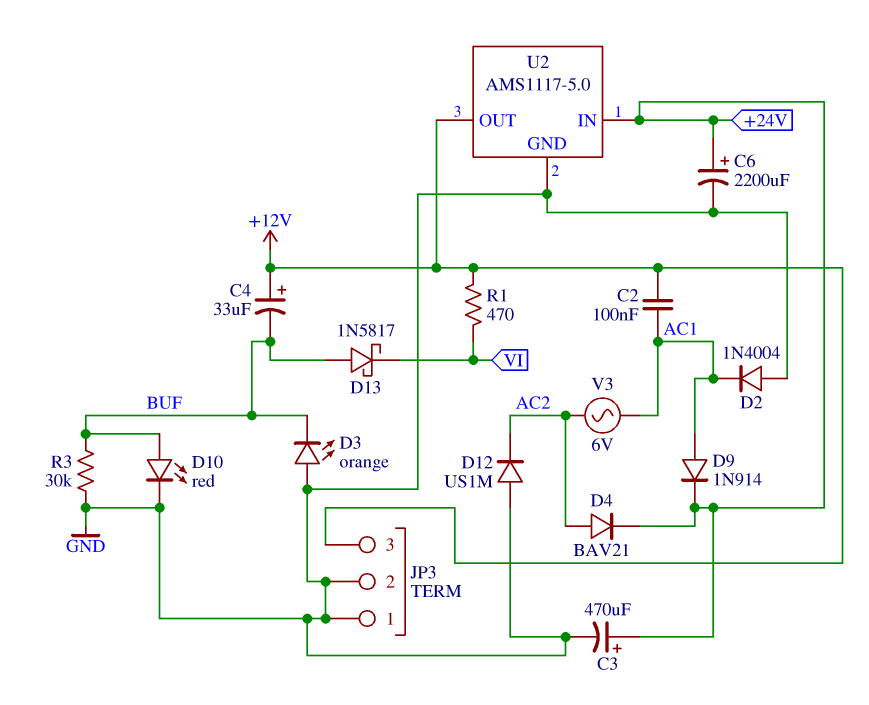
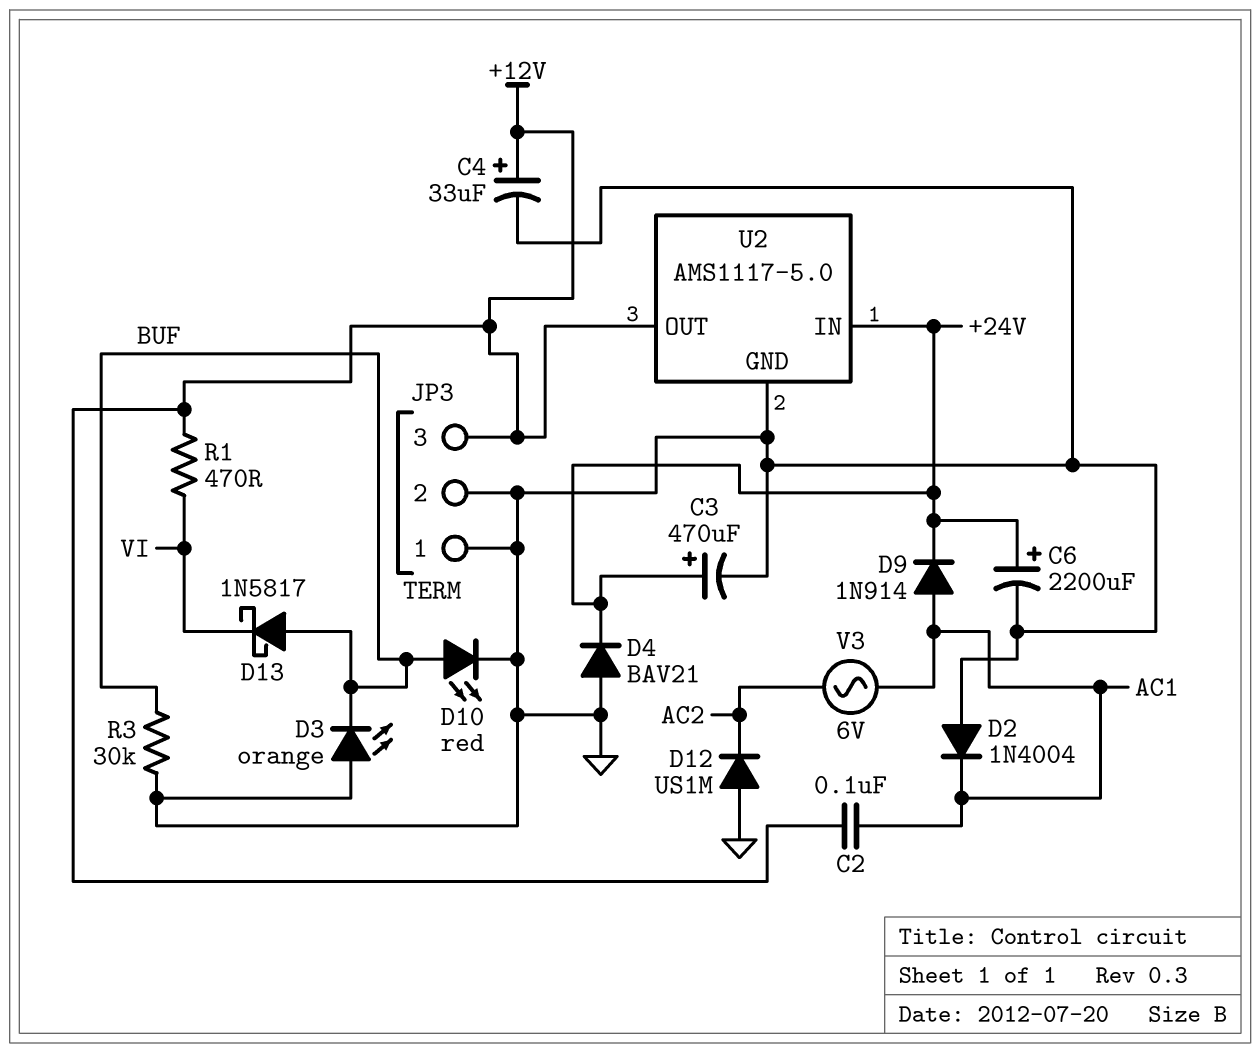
C4: 33uF (plus +12V, minus BUF) -> 33uF (plus +12V, minus GND)
D4: diode BAV21 (A AC2, K +24V) -> diode BAV21 (A GND, K +24V)

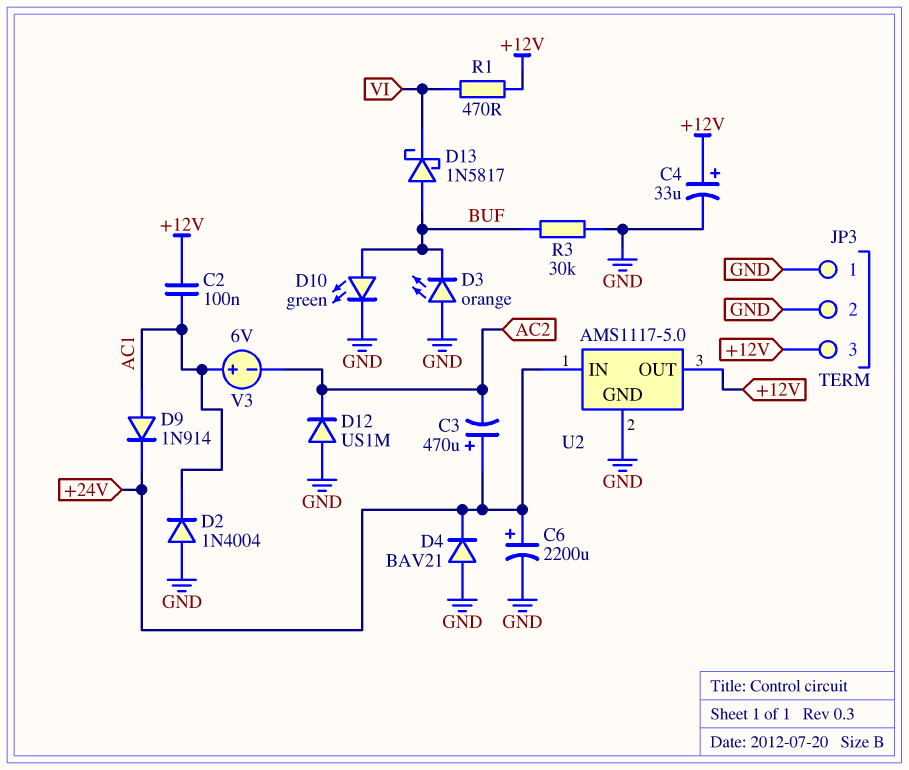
C3: 470uF (plus +24V, minus GND) -> 470uF (plus +24V, minus AC2)
D10: LED red (A BUF, K GND) -> LED green (A BUF, K GND)
V3: AC 6V (AC1, AC2) -> 6V (plus AC1, minus AC2)

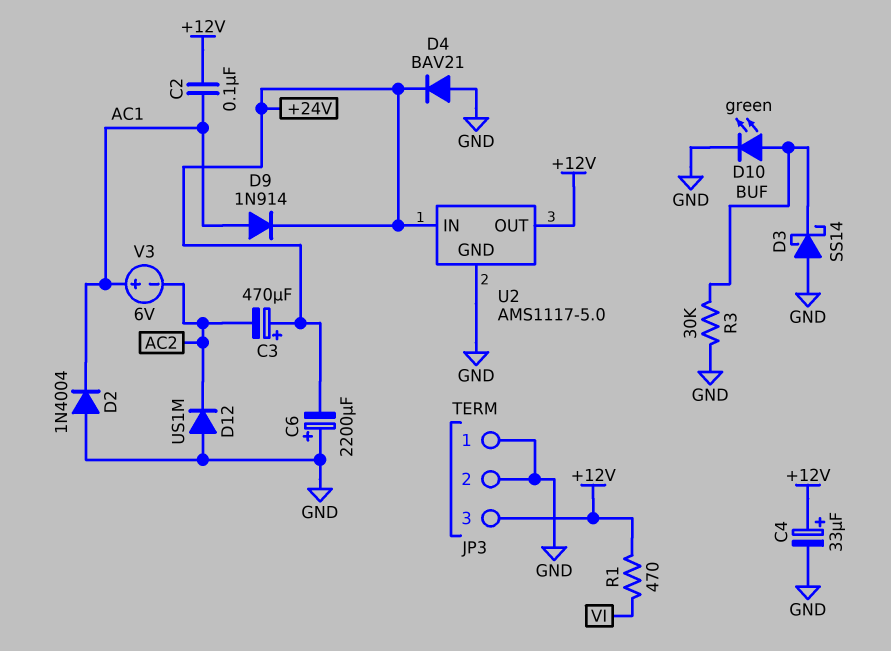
C6: 2200uF (plus +24V, minus GND) -> 2200uF (plus GND, minus +24V)
D3: LED orange (A GND, K BUF) -> schottky SS14 (A GND, K BUF)
D13: schottky 1N5817 (A BUF, K VI) -> none

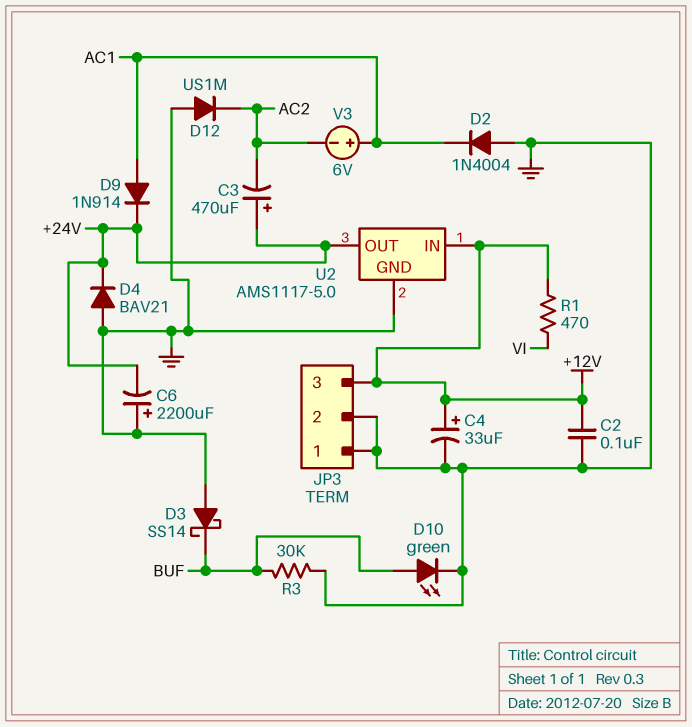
C2: 100nF (+12V, AC1) -> 100nF (+12V, GND)
U2 pin IN: +24V -> +12V
U2 pin OUT: +12V -> +24V

